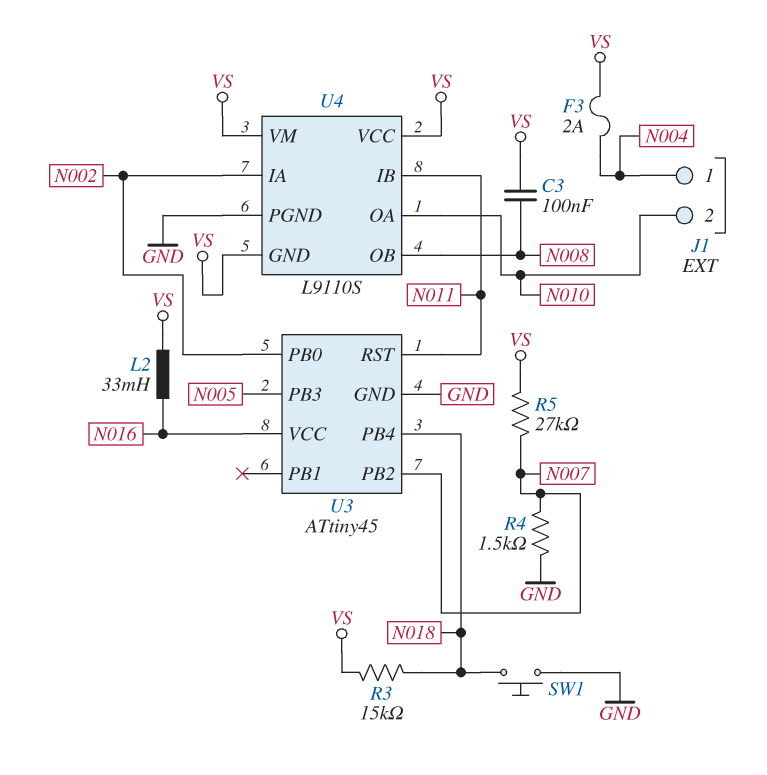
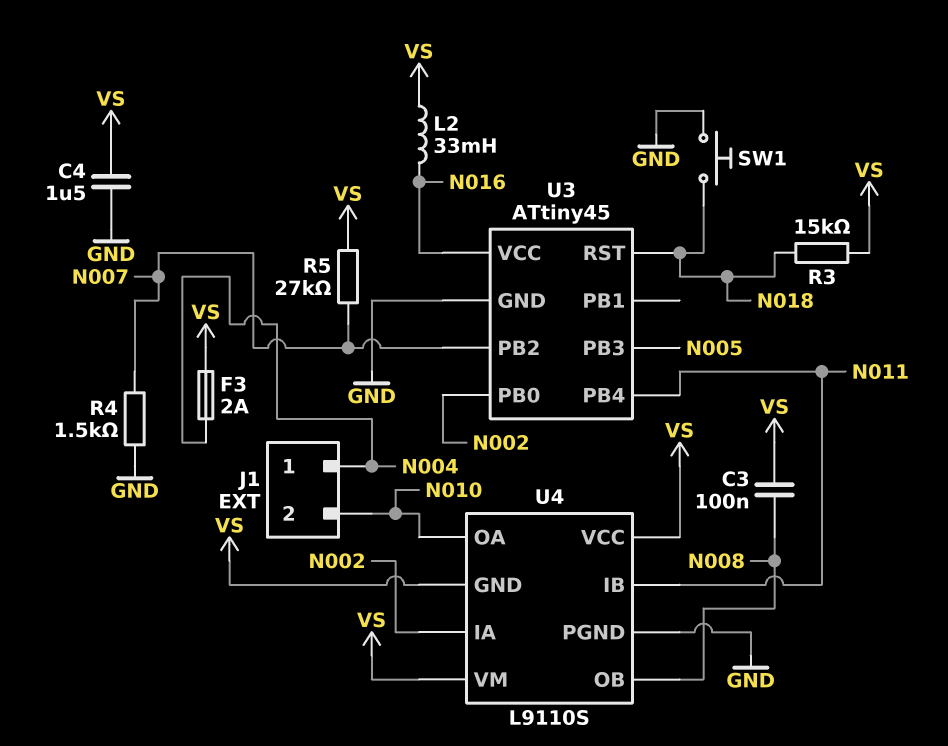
C4: none -> 1.5uF (GND, VS)
U3 pin PB4: N018 -> N011
U3 pin RST: N011 -> N018

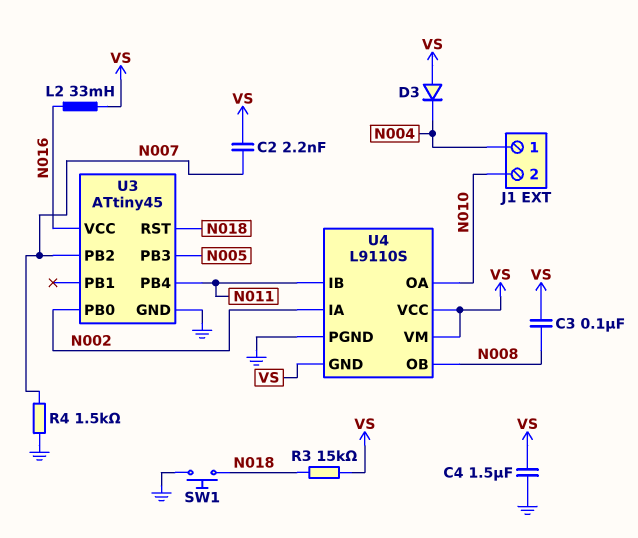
C2: none -> 2.2nF (N007, VS)
D3: none -> diode (A VS, K N004)
F3: 2A (N004, VS) -> none
R5: 27k (N007, VS) -> none

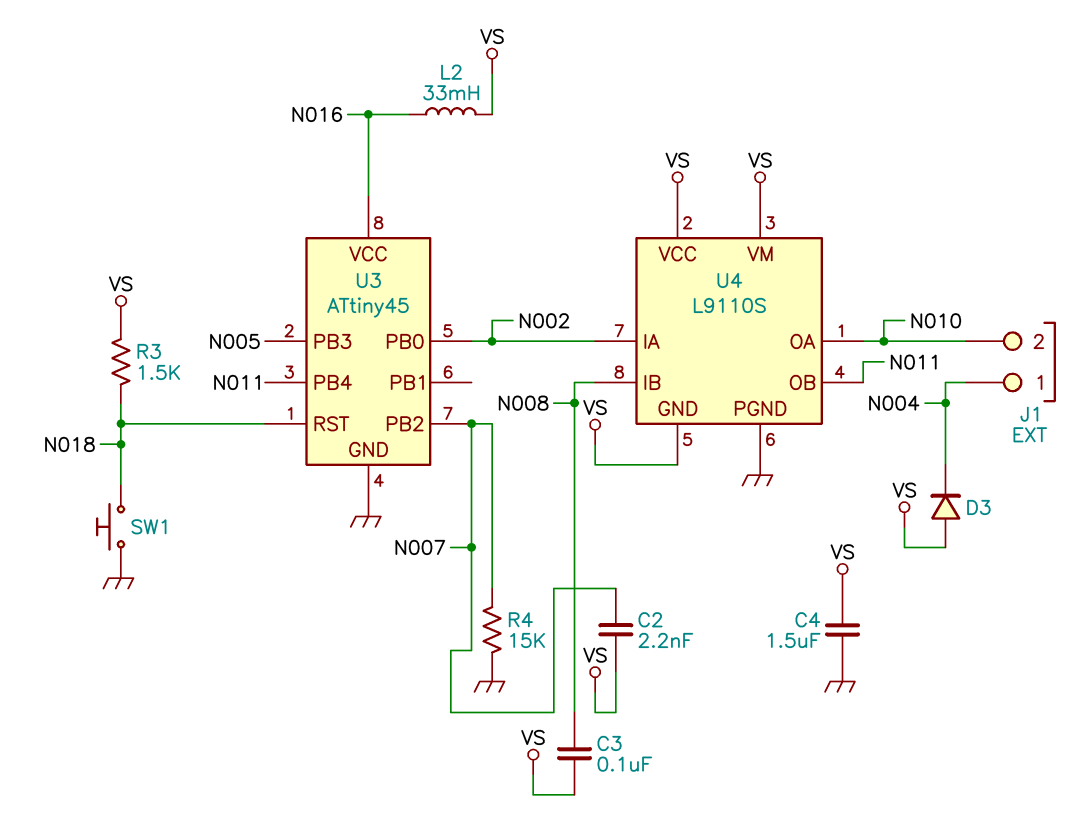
R3: 15k (N018, VS) -> 1.5k (N018, VS)
R4: 1.5k (GND, N007) -> 15k (GND, N007)
U4 pin IB: N011 -> N008
U4 pin OB: N008 -> N011

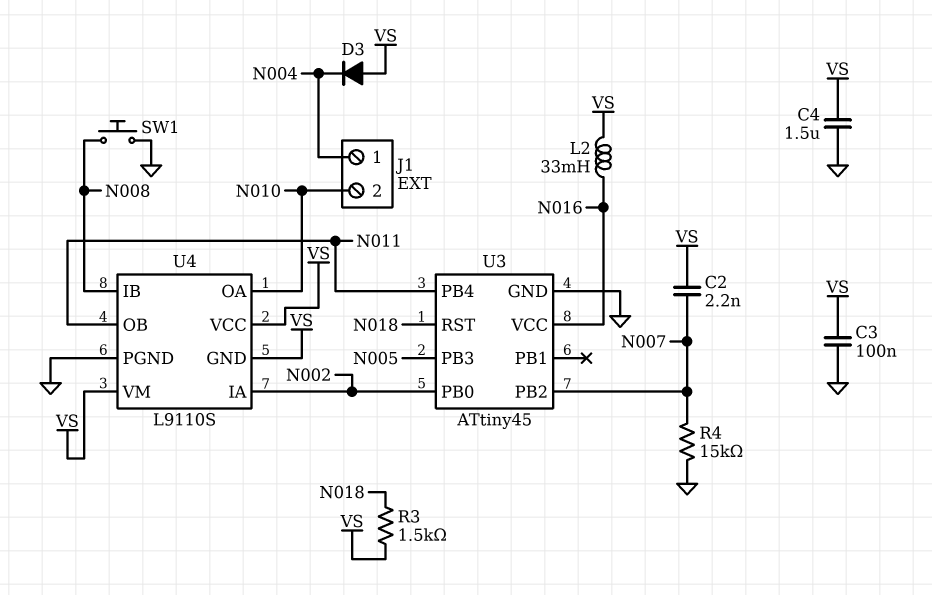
C3: 100nF (N008, VS) -> 100nF (GND, VS)
SW1: button (GND, N018) -> button (GND, N008)

